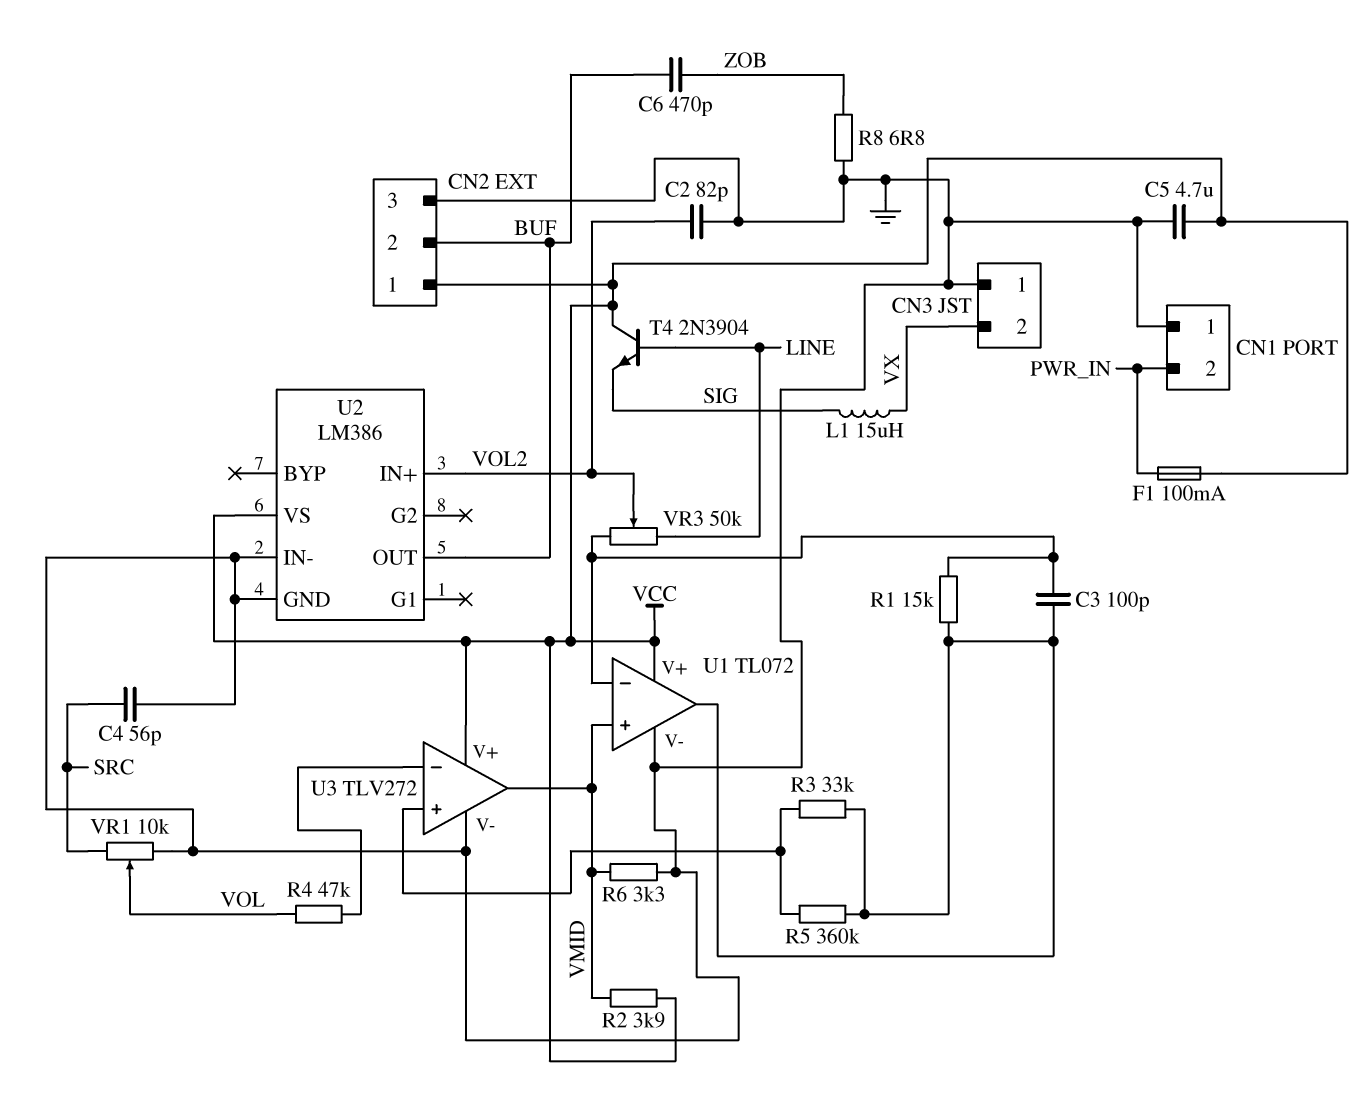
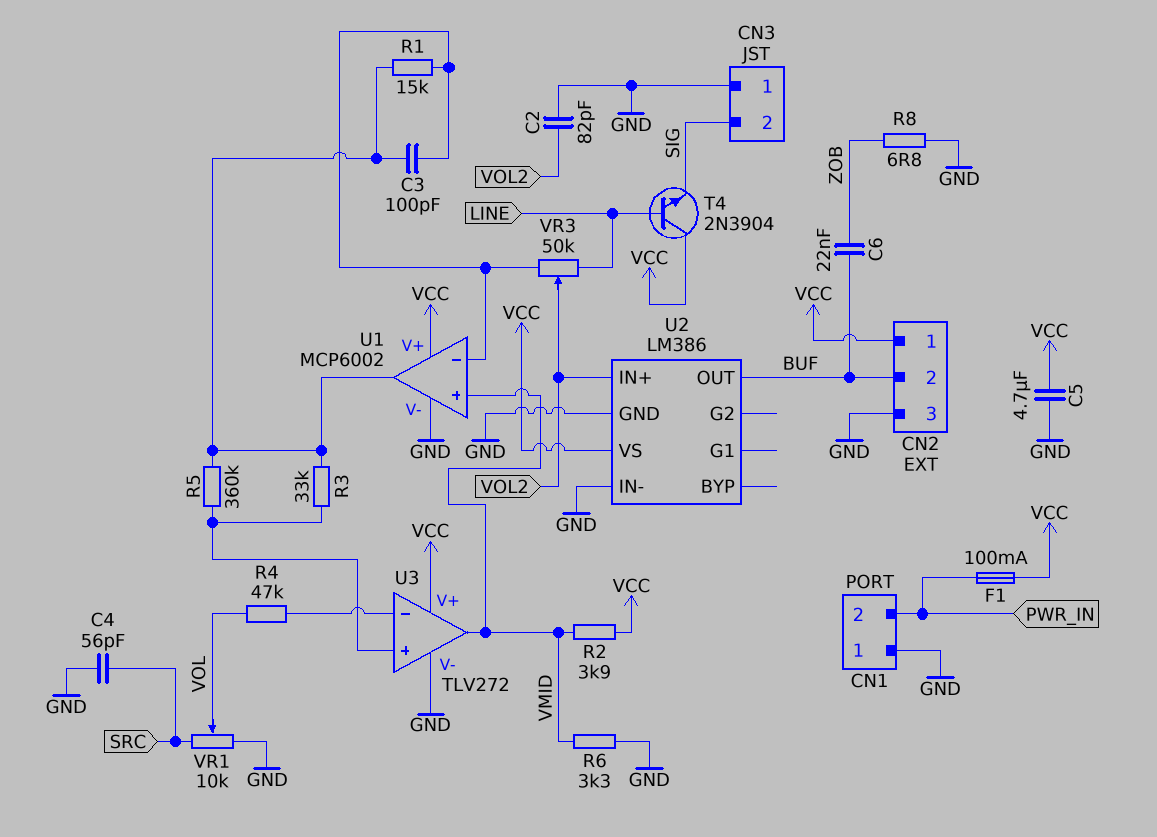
C6: 470pF (BUF, ZOB) -> 22nF (BUF, ZOB)
CN3 pin 2: VX -> SIG
L1: 15uH (SIG, VX) -> none
U1: TL072 -> MCP6002

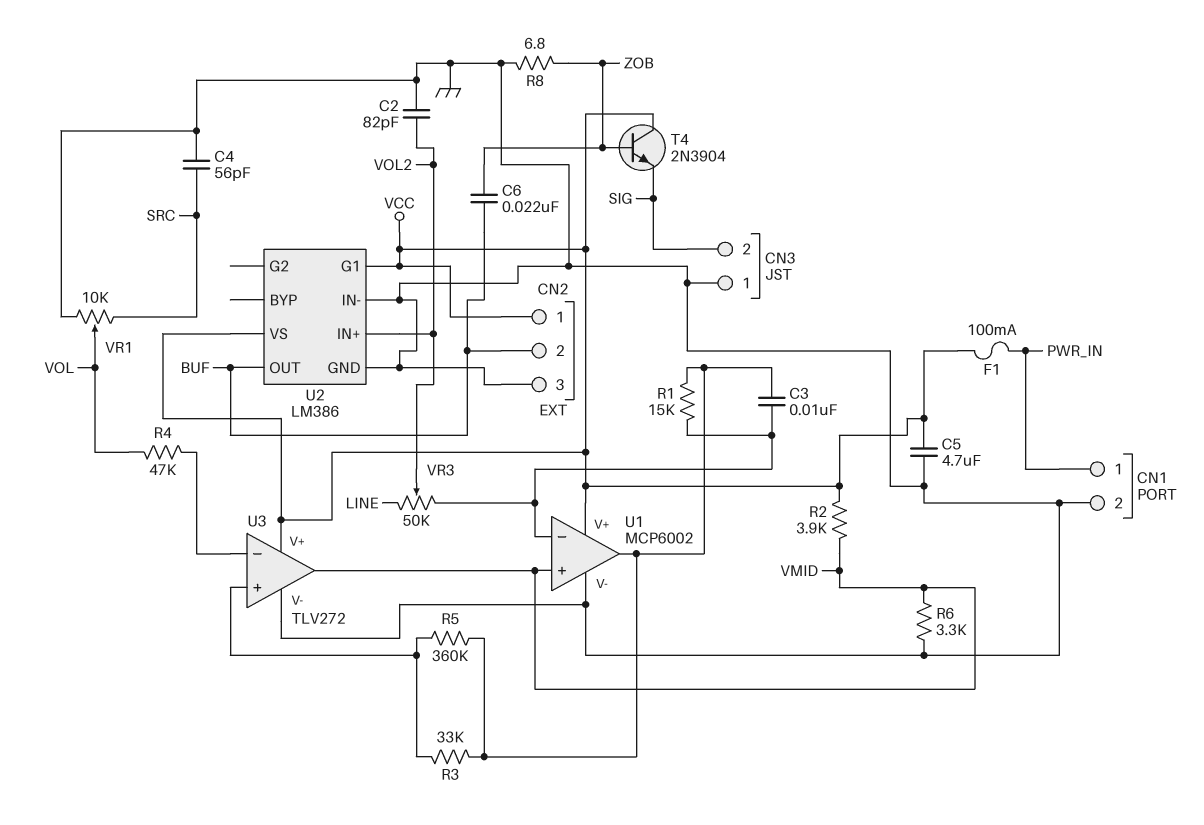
C3: 100pF (U1/in-, U1/out) -> 10nF (U1/in-, U1/out)
CN1 pin 1: GND -> PWR_IN
CN1 pin 2: PWR_IN -> GND
T4: NPN 2N3904 (B LINE, C VCC, E SIG) -> NPN 2N3904 (B ZOB, C VCC, E SIG)
U2 pin G1: none -> VCC

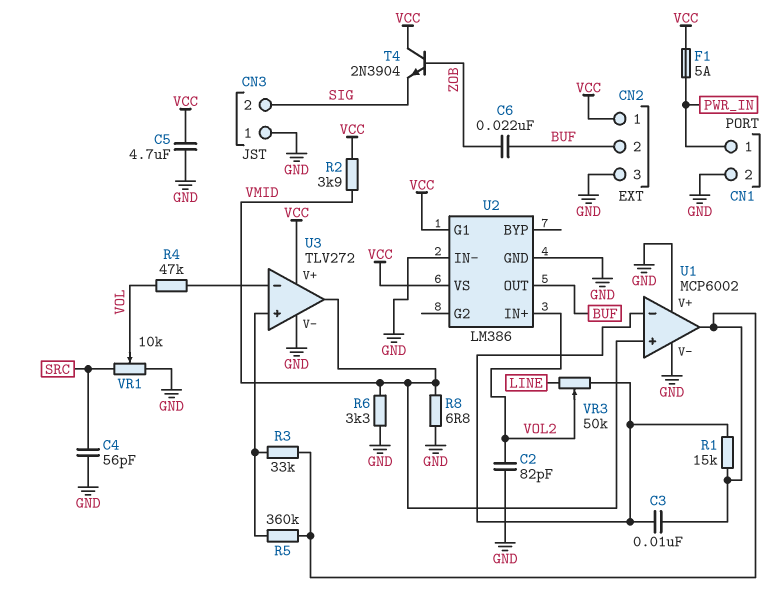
F1: 100mA (PWR_IN, VCC) -> 5A (PWR_IN, VCC)
R8: 6.8 (GND, ZOB) -> 6.8 (GND, VMID)
U1 pin V+: VCC -> GND

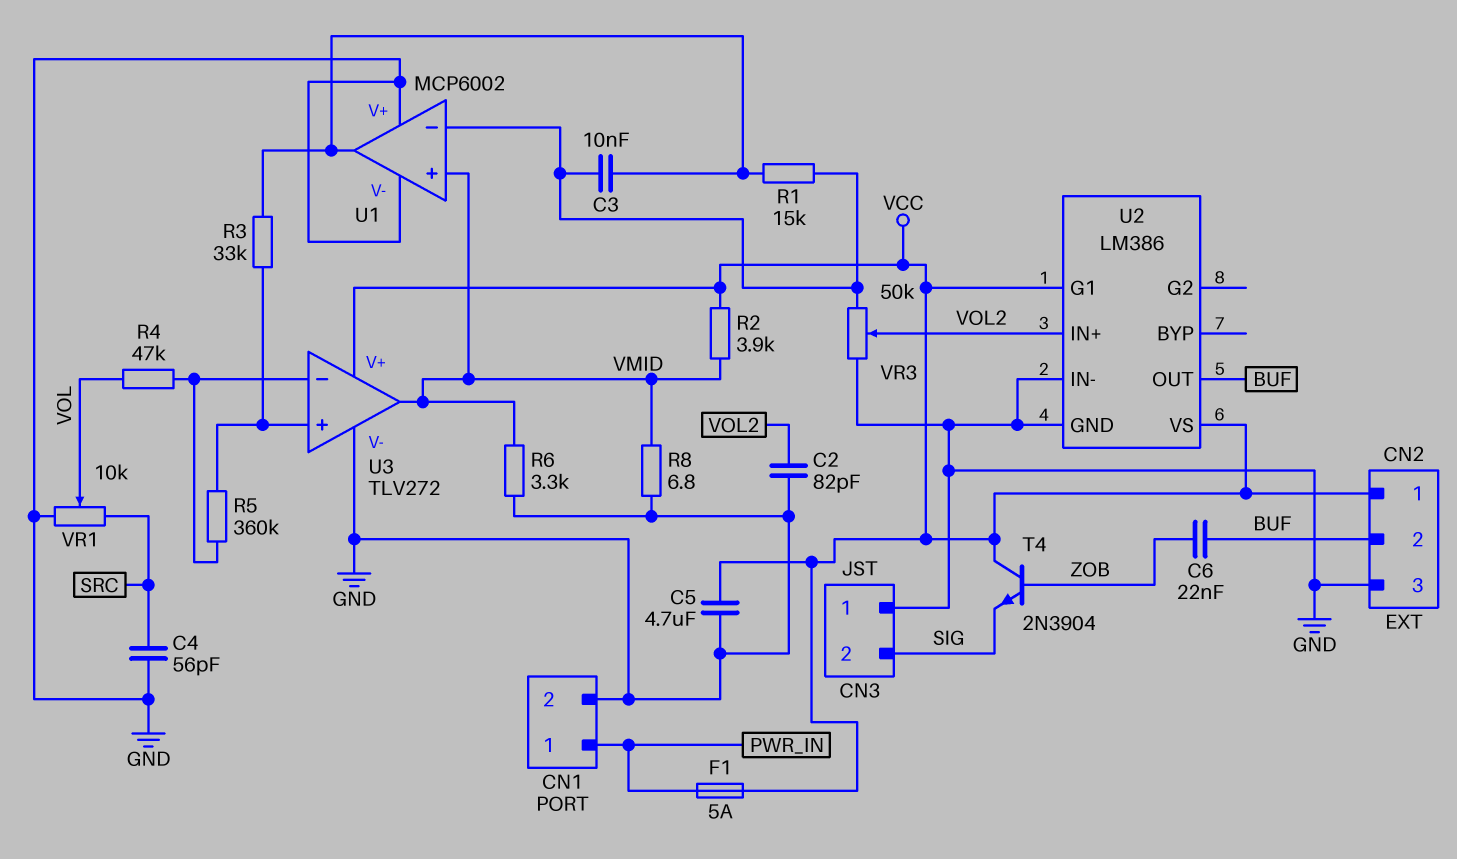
R5: 360k (U1/out, U3/in+) -> 360k (U3/in+, U3/in-)
VR3: 50k (LINE, U1/in-, wiper VOL2) -> 50k (GND, U1/in-, wiper VOL2)

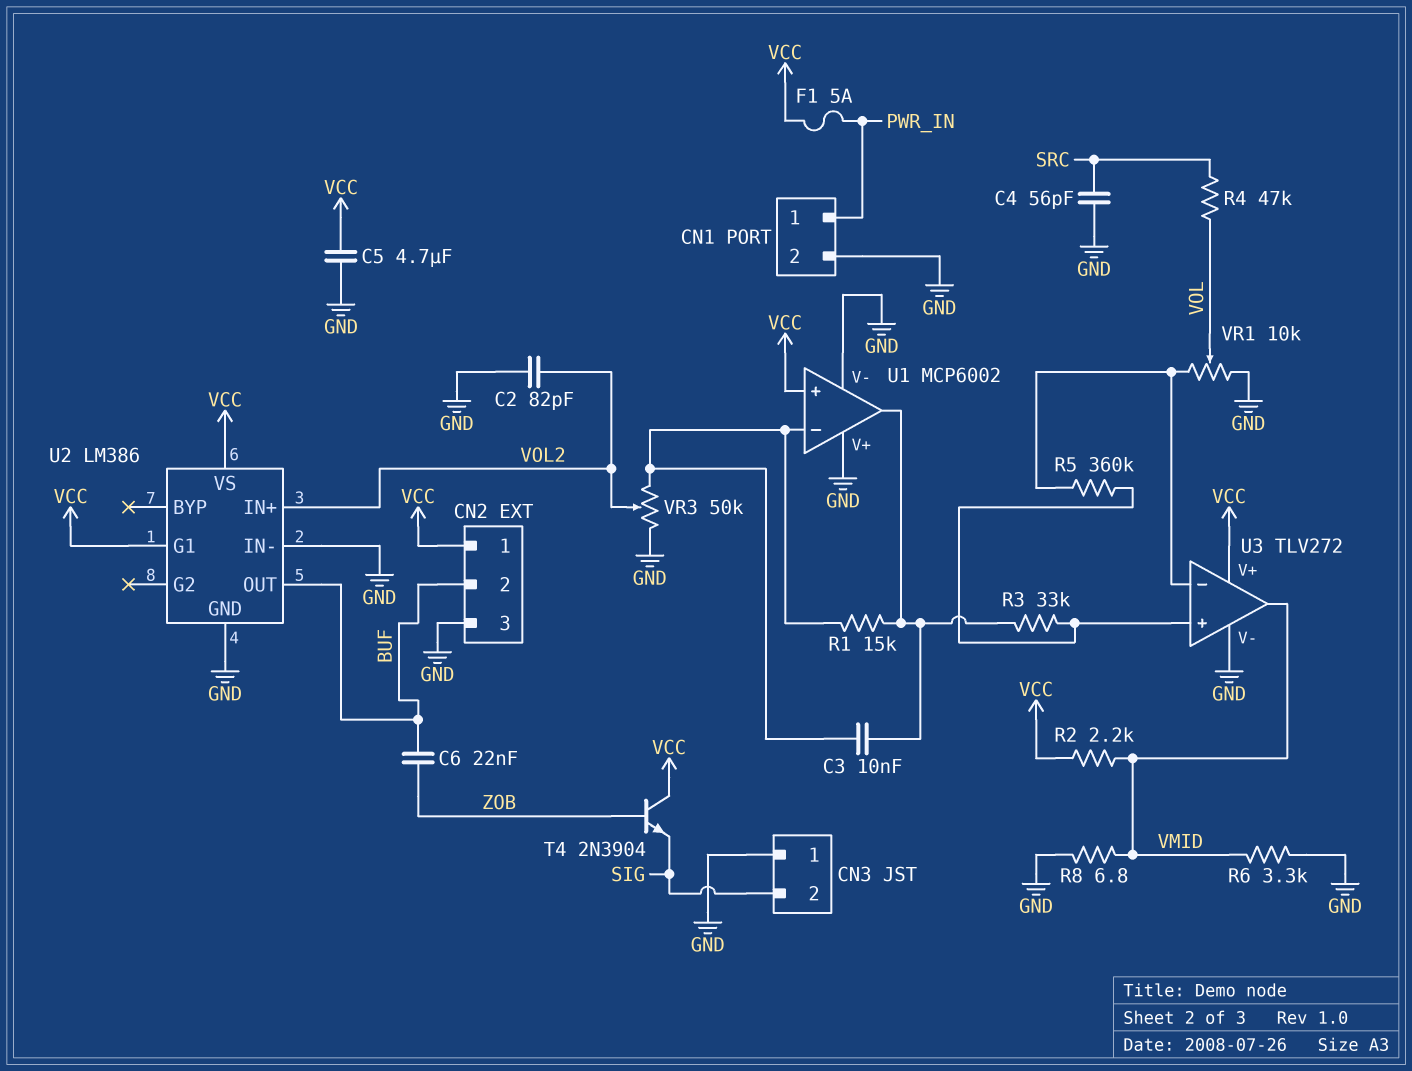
R2: 3.9k (VCC, VMID) -> 2.2k (VCC, VMID)
R4: 47k (U3/in-, VOL) -> 47k (SRC, VOL)
U1 pin in+: VMID -> VCC
VR1: 10k (GND, SRC, wiper VOL) -> 10k (GND, U3/in-, wiper VOL)

